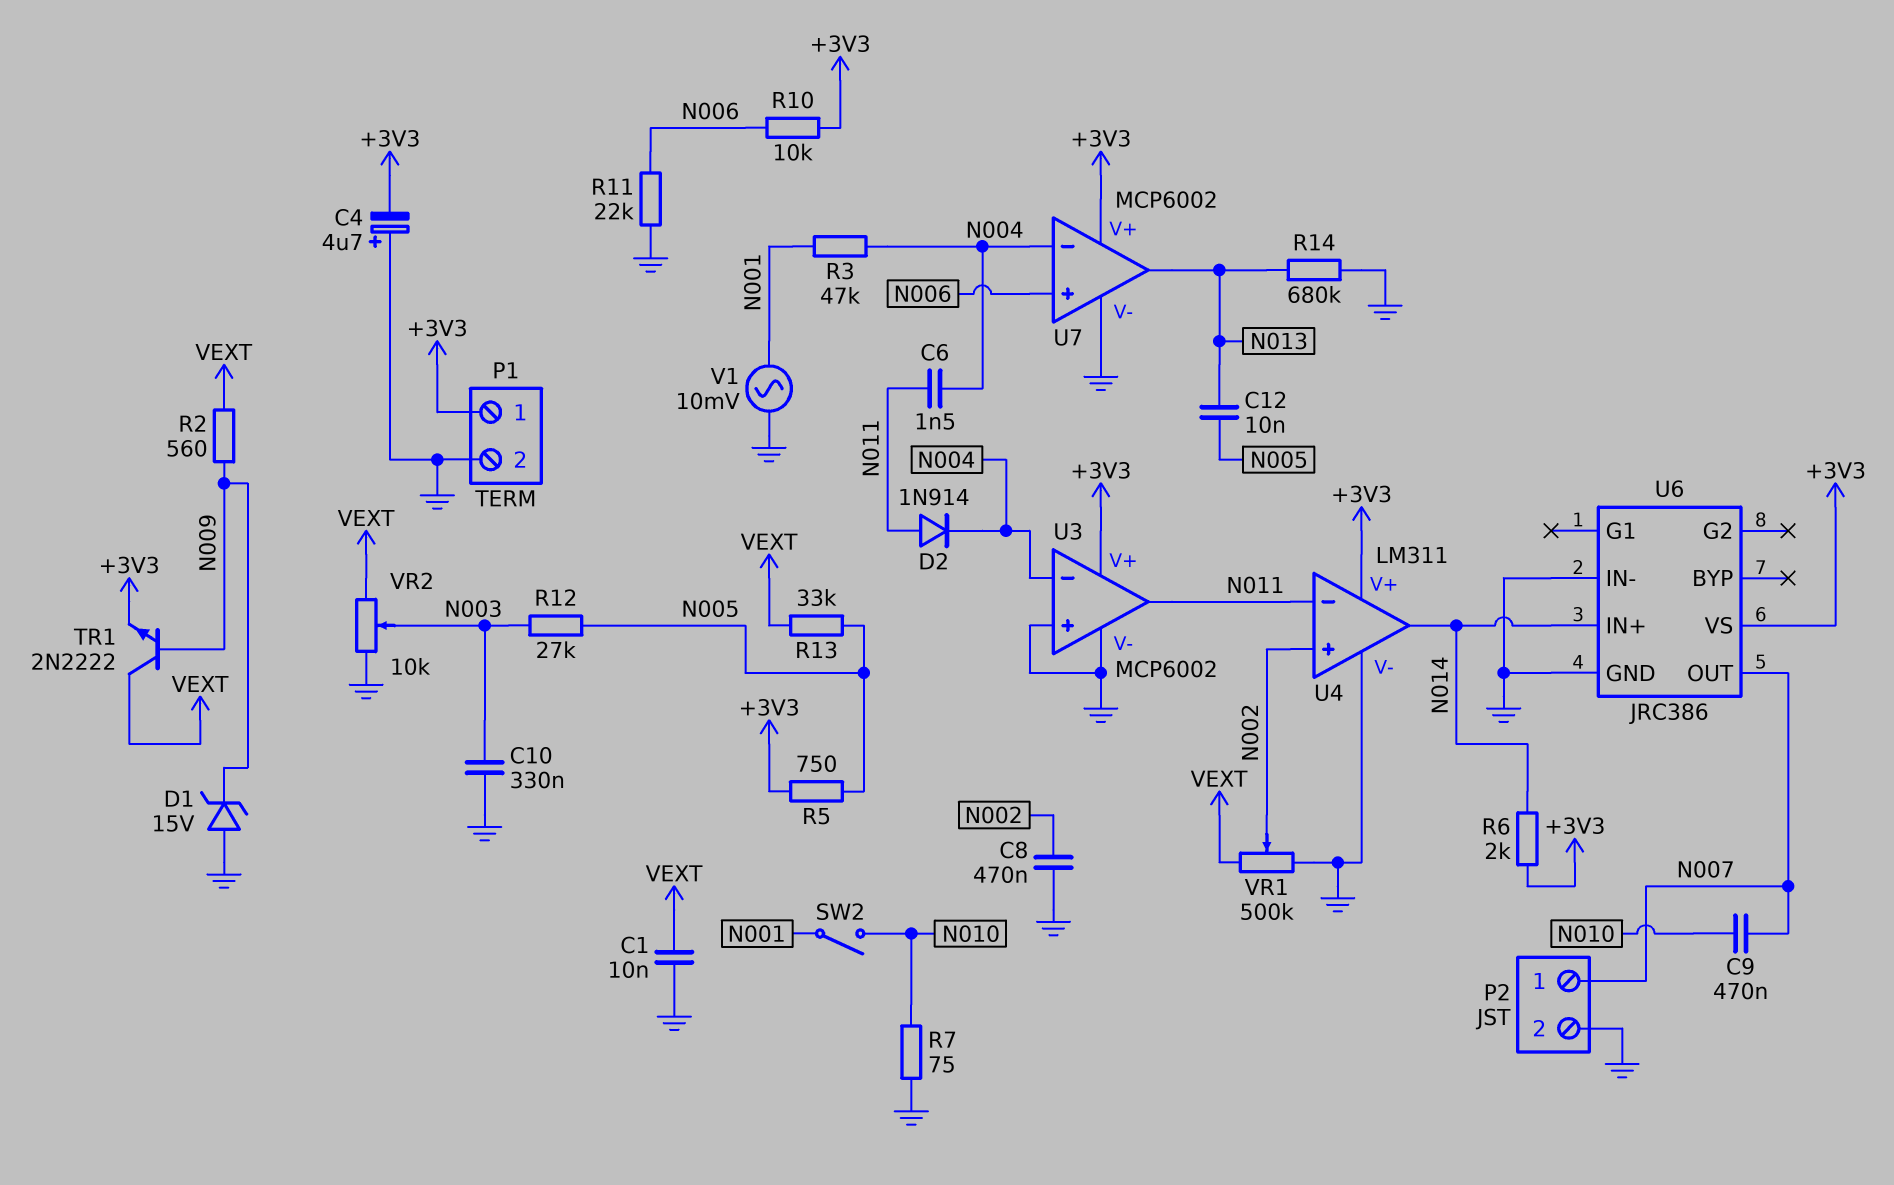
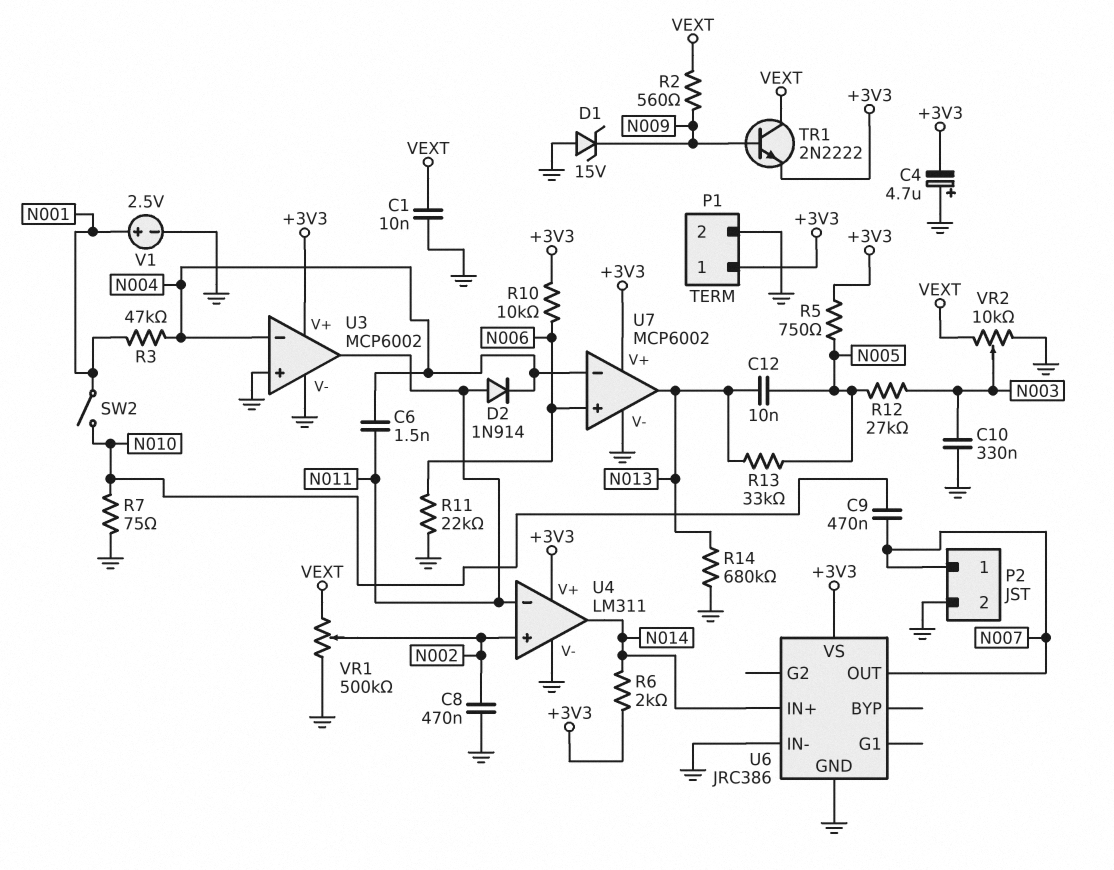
R13: 33k (N005, VEXT) -> 33k (N005, N013)
V1: AC 10mV (GND, N001) -> 2.5V (plus N001, minus GND)

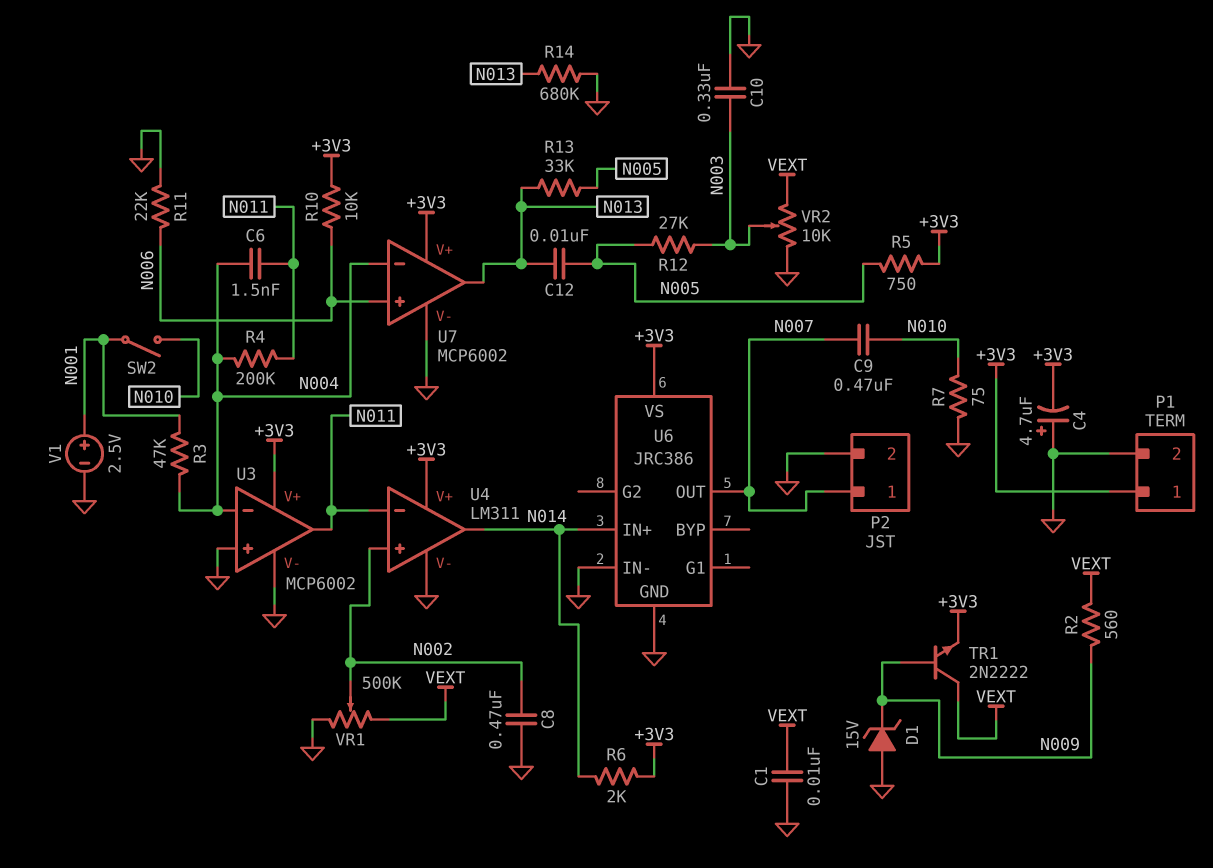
D2: diode 1N914 (A N011, K N004) -> none
R4: none -> 200k (N004, N011)

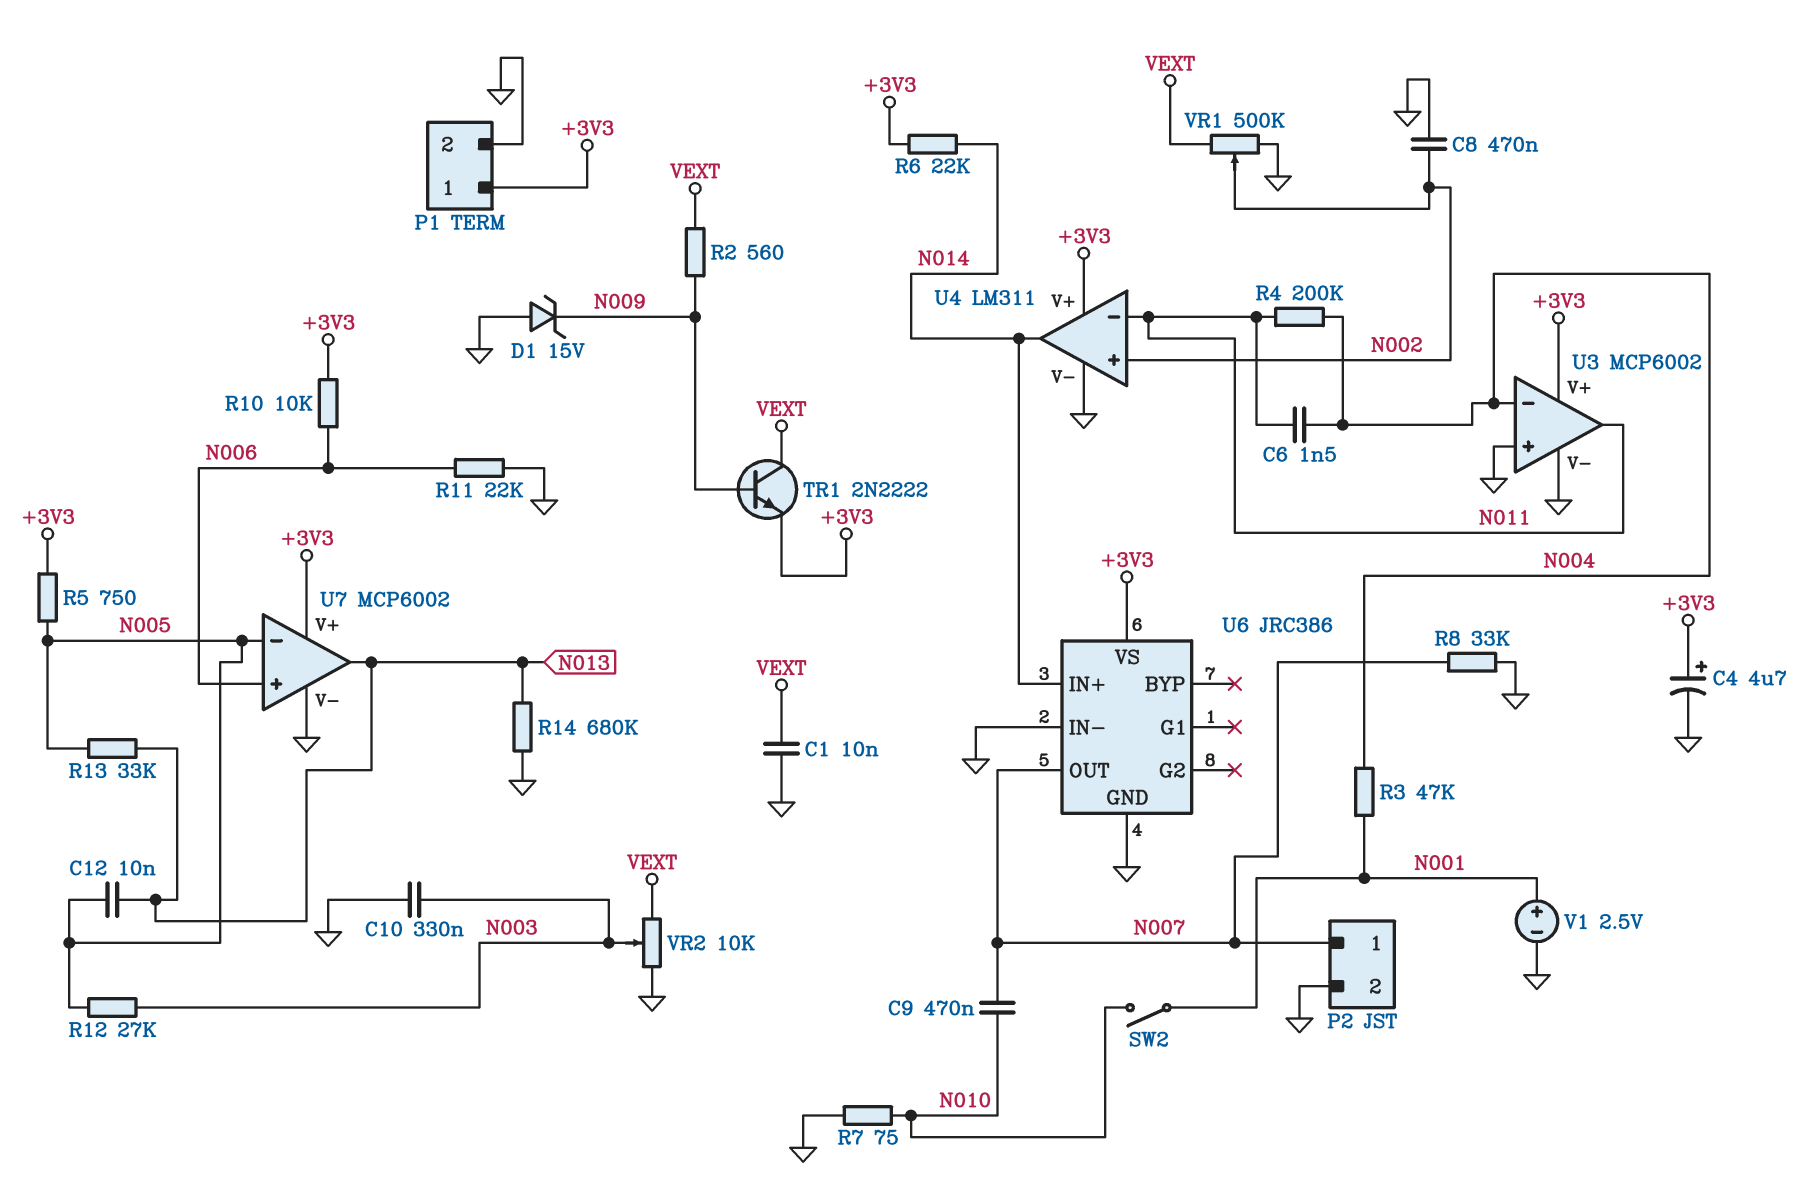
C4: 4.7uF (plus GND, minus +3V3) -> 4.7uF (plus +3V3, minus GND)
R6: 2k (+3V3, N014) -> 22k (+3V3, N014)
R8: none -> 33k (GND, N007)
U7 pin in-: N004 -> N005

